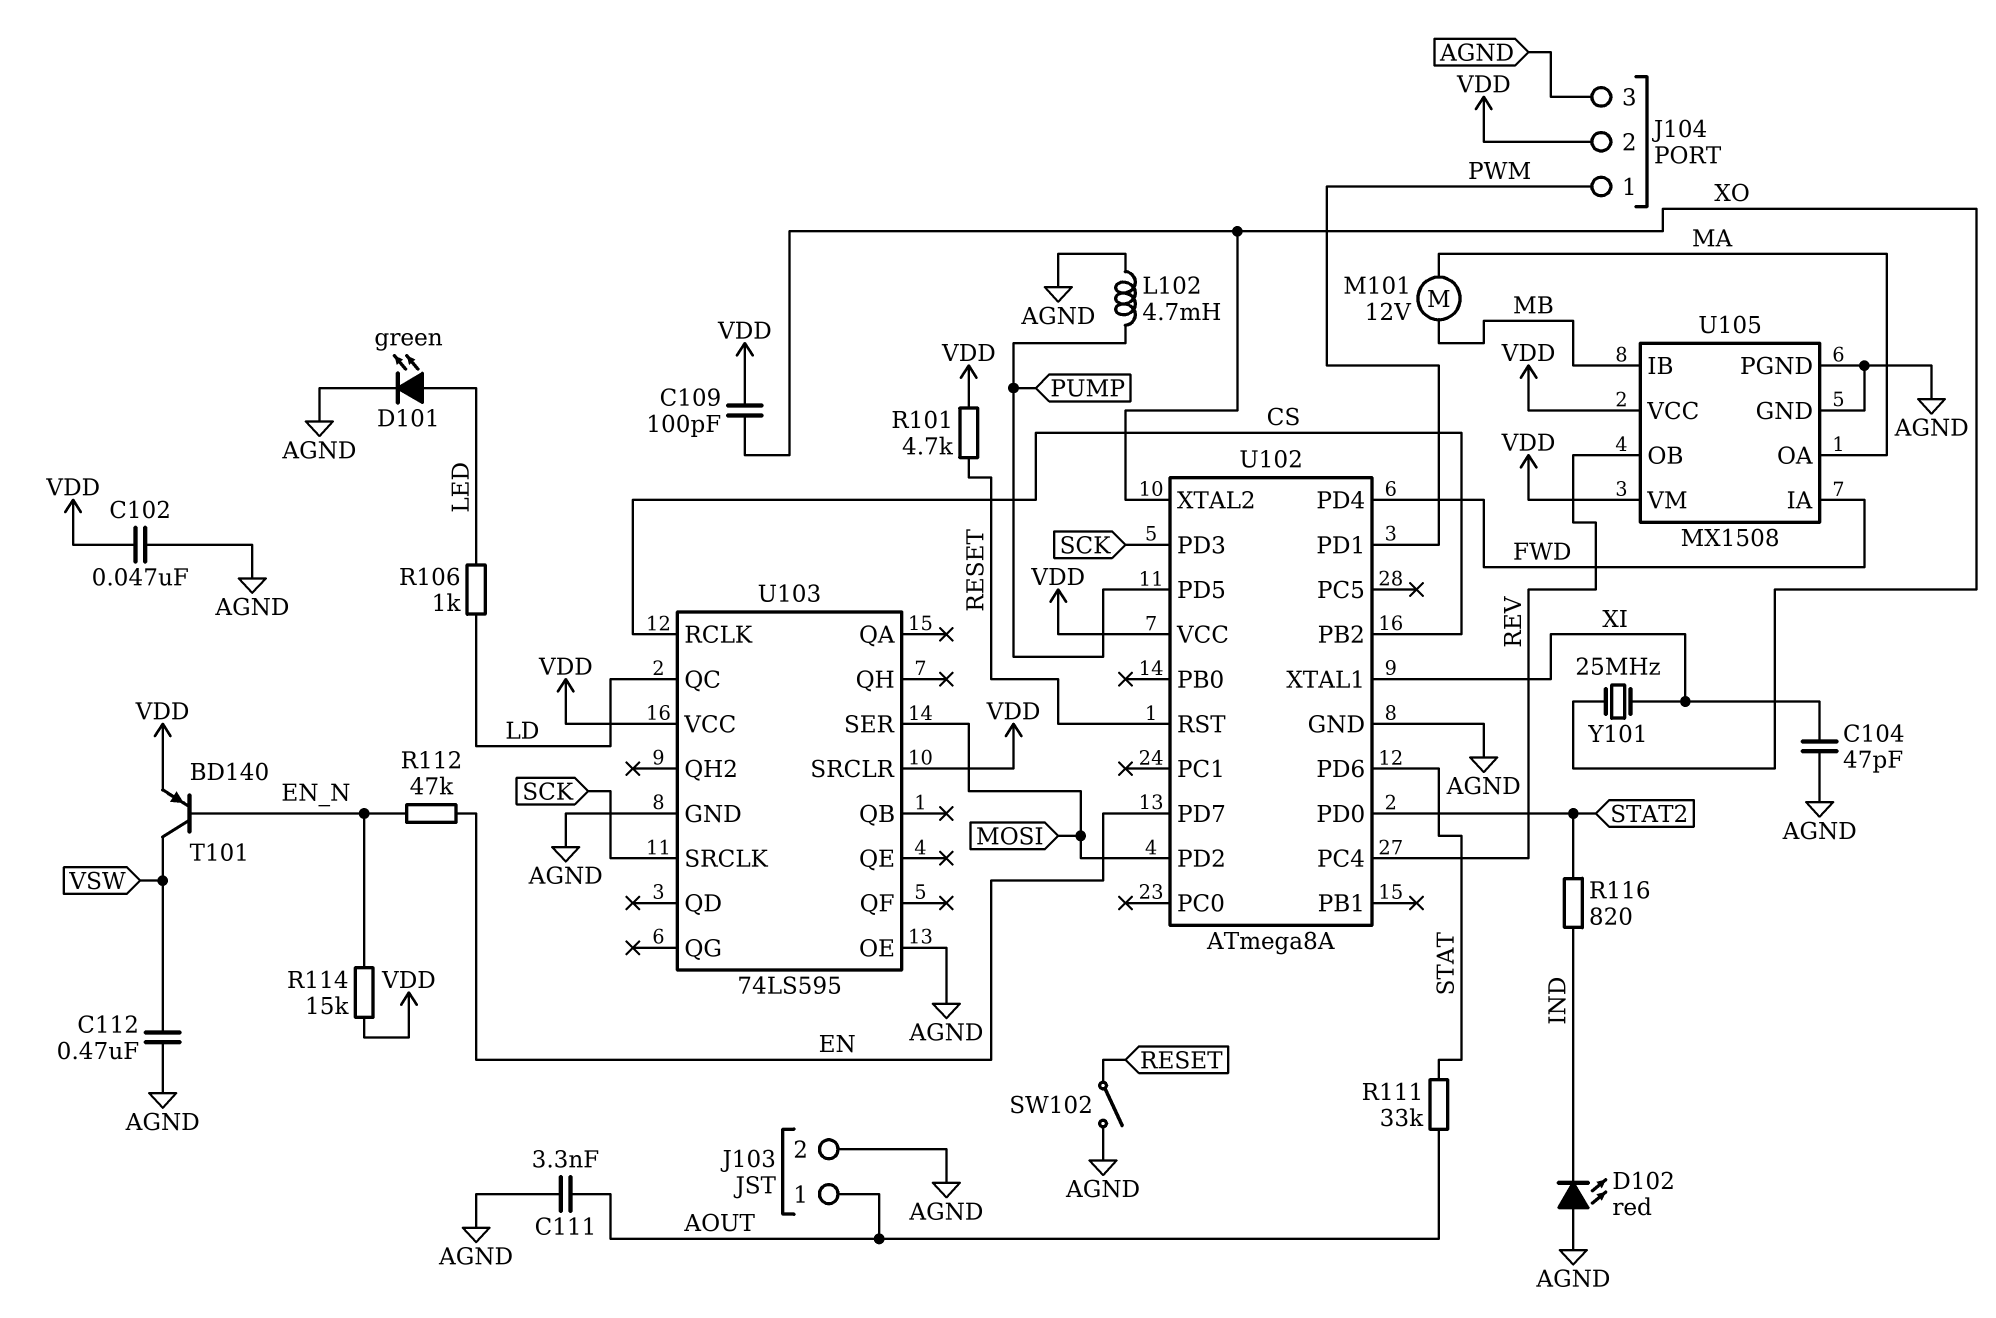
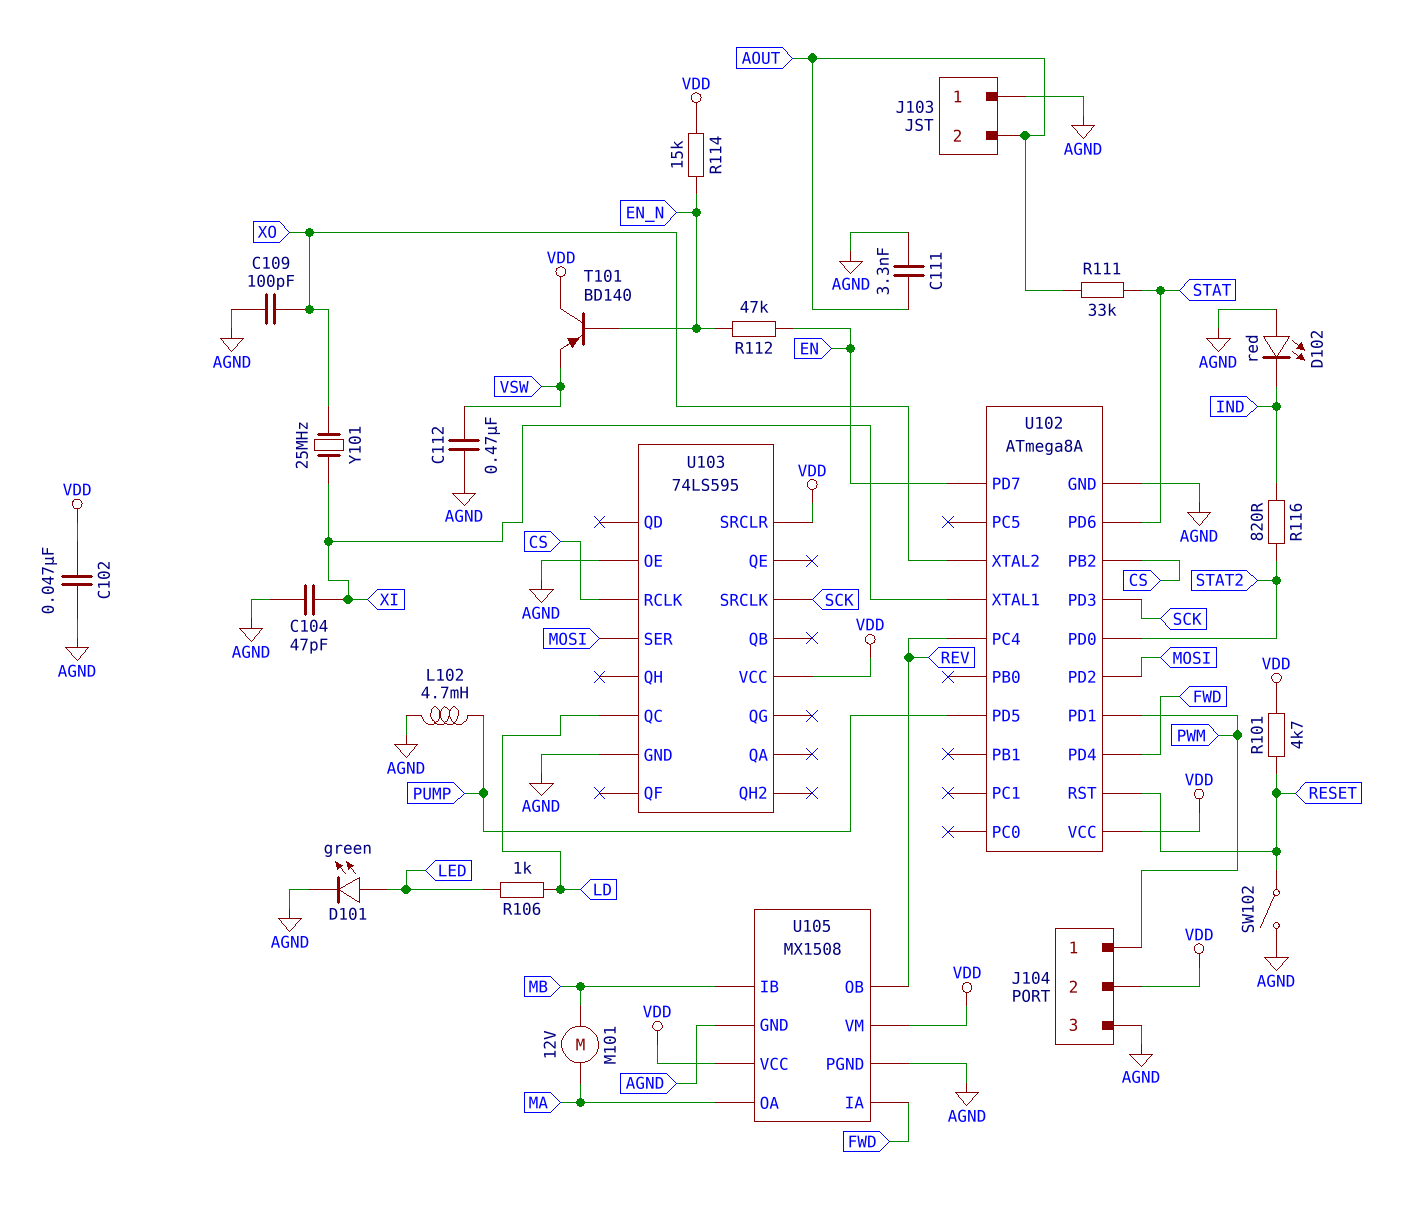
C109: 100pF (VDD, XO) -> 100pF (AGND, XO)
J103 pin 1: AOUT -> AGND
J103 pin 2: AGND -> AOUT
T101: PNP BD140 (B EN_N, C VSW, E VDD) -> PNP BD140 (B EN_N, C VDD, E VSW)

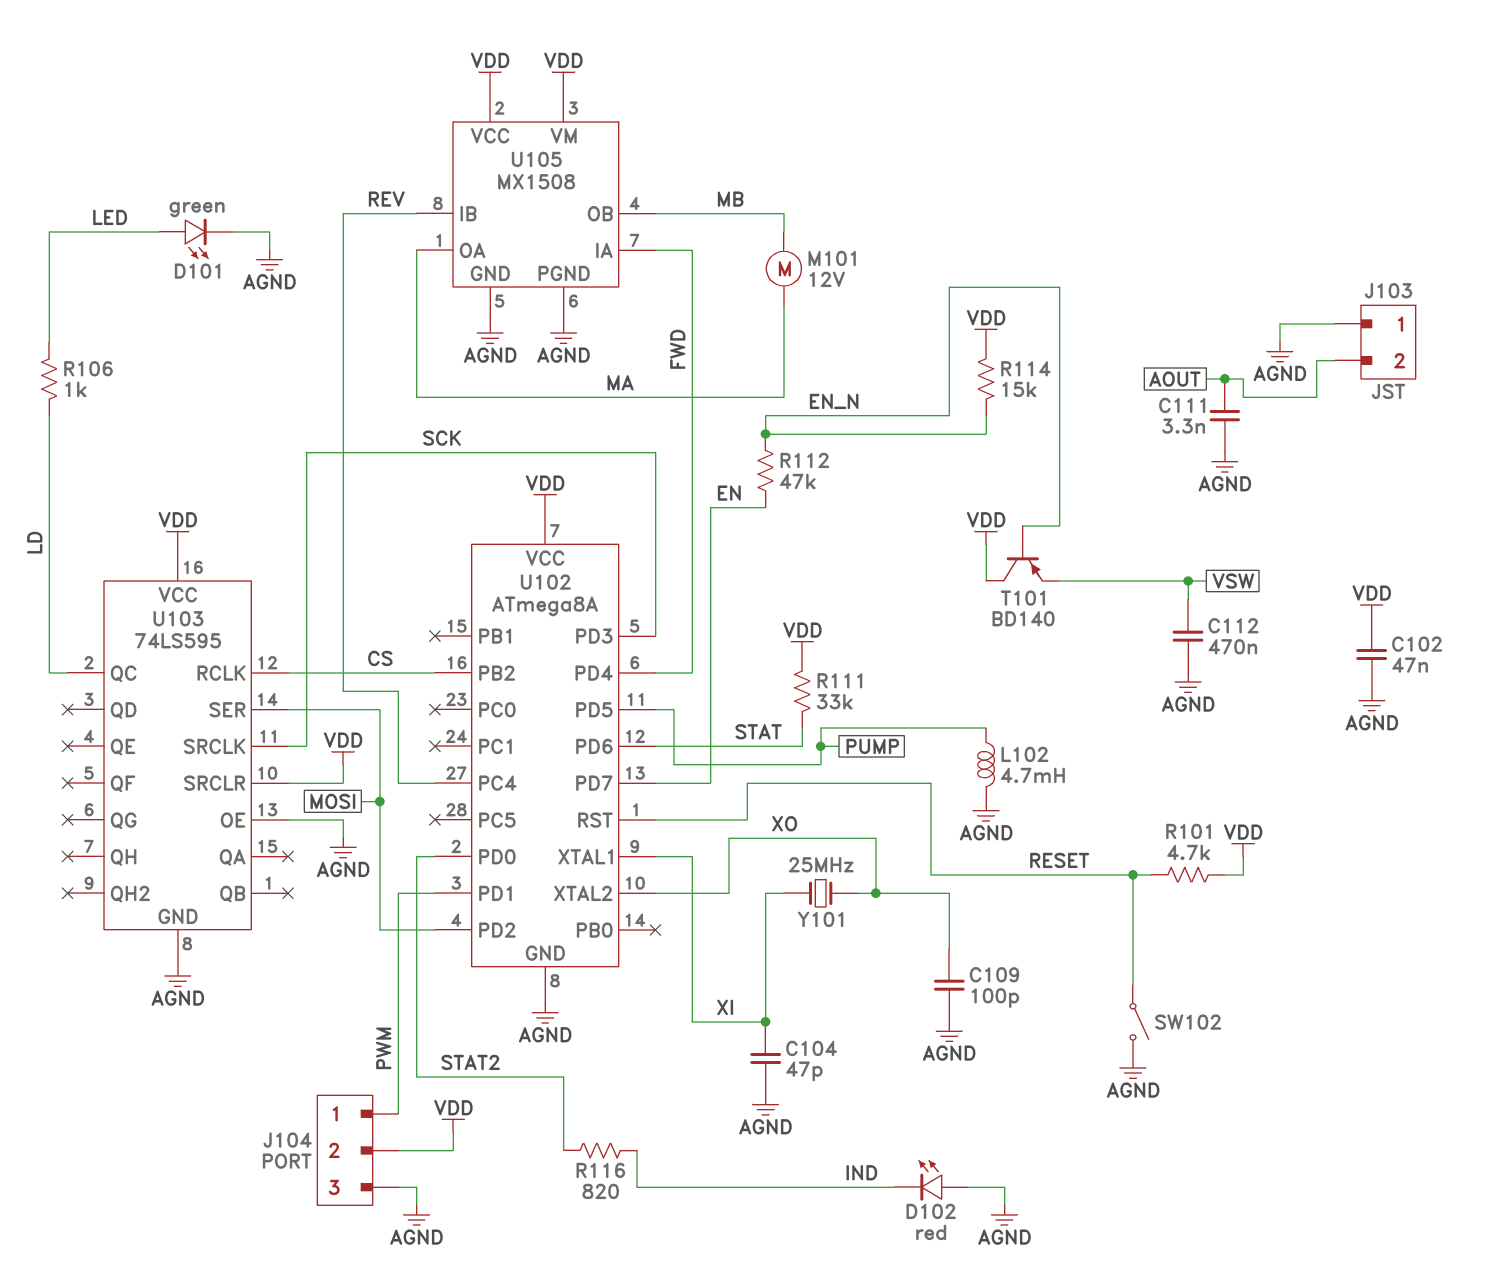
R111: 33k (AOUT, STAT) -> 33k (STAT, VDD)
U105 pin IB: MB -> REV
U105 pin OB: REV -> MB

